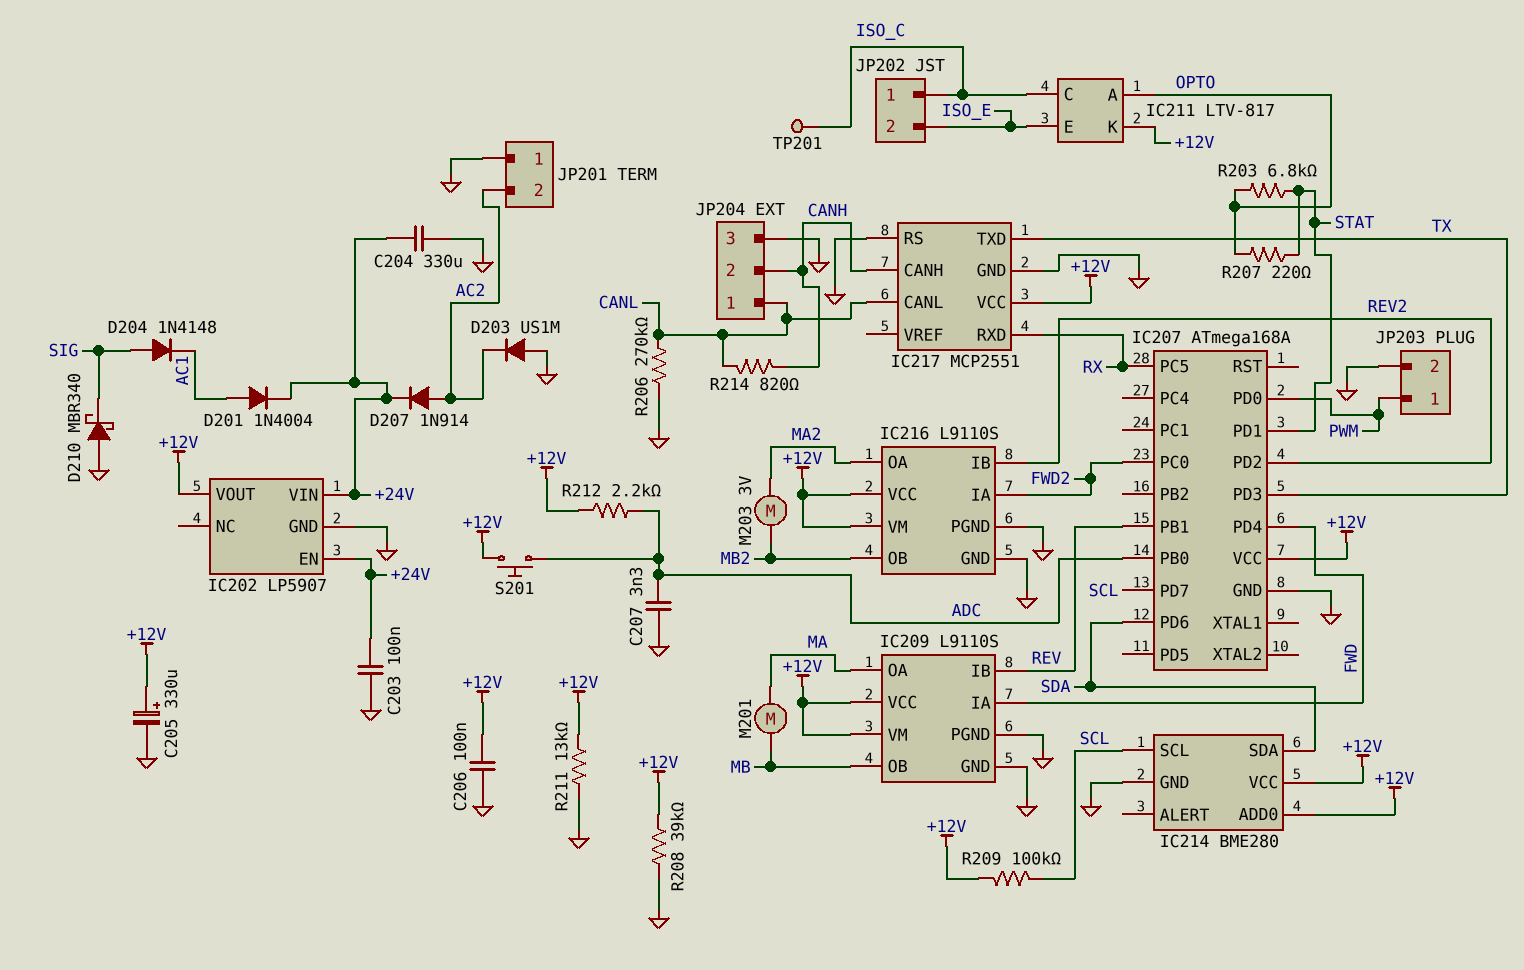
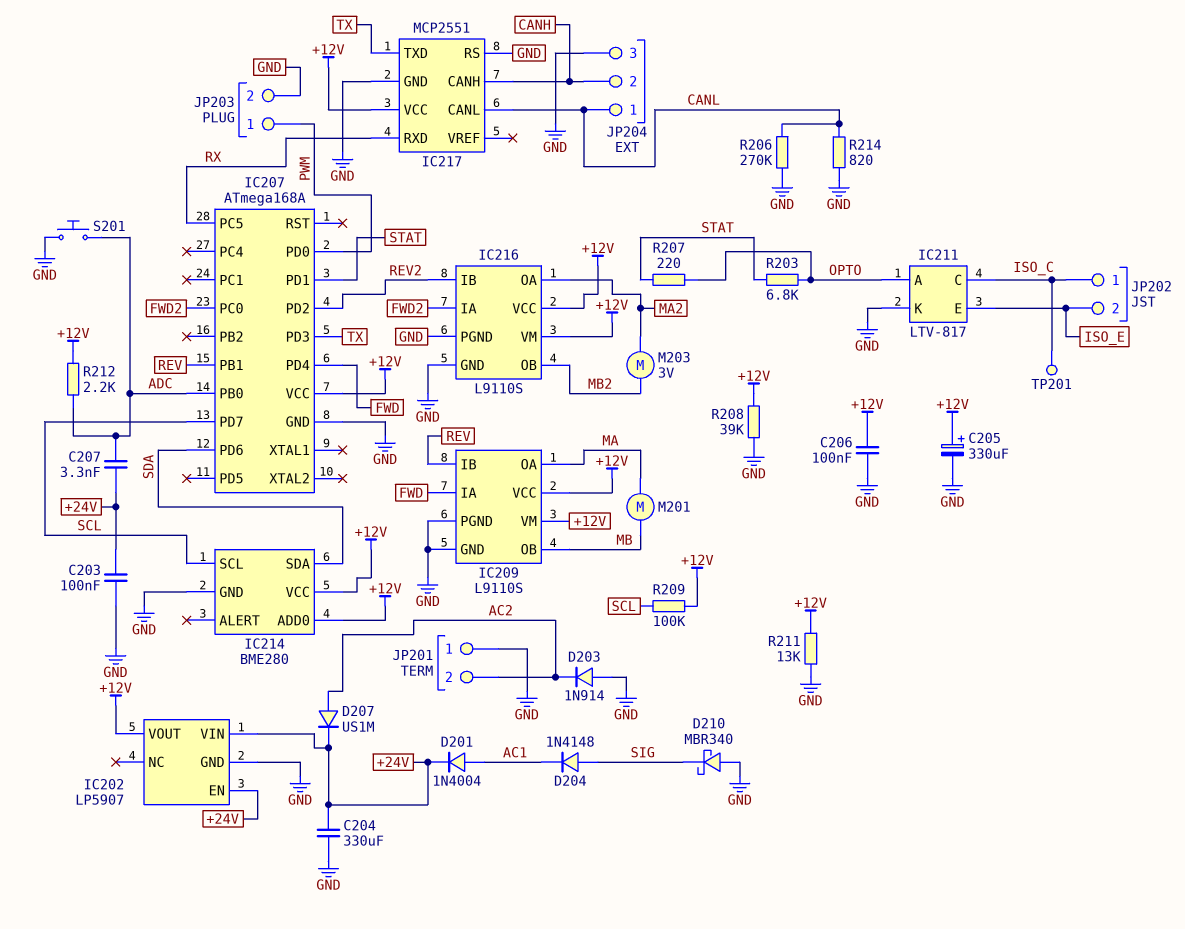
C207: 3.3nF (ADC, GND) -> 3.3nF (+24V, ADC)
D203: diode US1M (A GND, K AC2) -> diode 1N914 (A GND, K AC2)
D207: diode 1N914 (A AC2, K +24V) -> diode US1M (A AC2, K +24V)
IC211 pin K: +12V -> GND
R214: 820 (CANH, CANL) -> 820 (CANL, GND)
S201: button (+12V, ADC) -> button (ADC, GND)

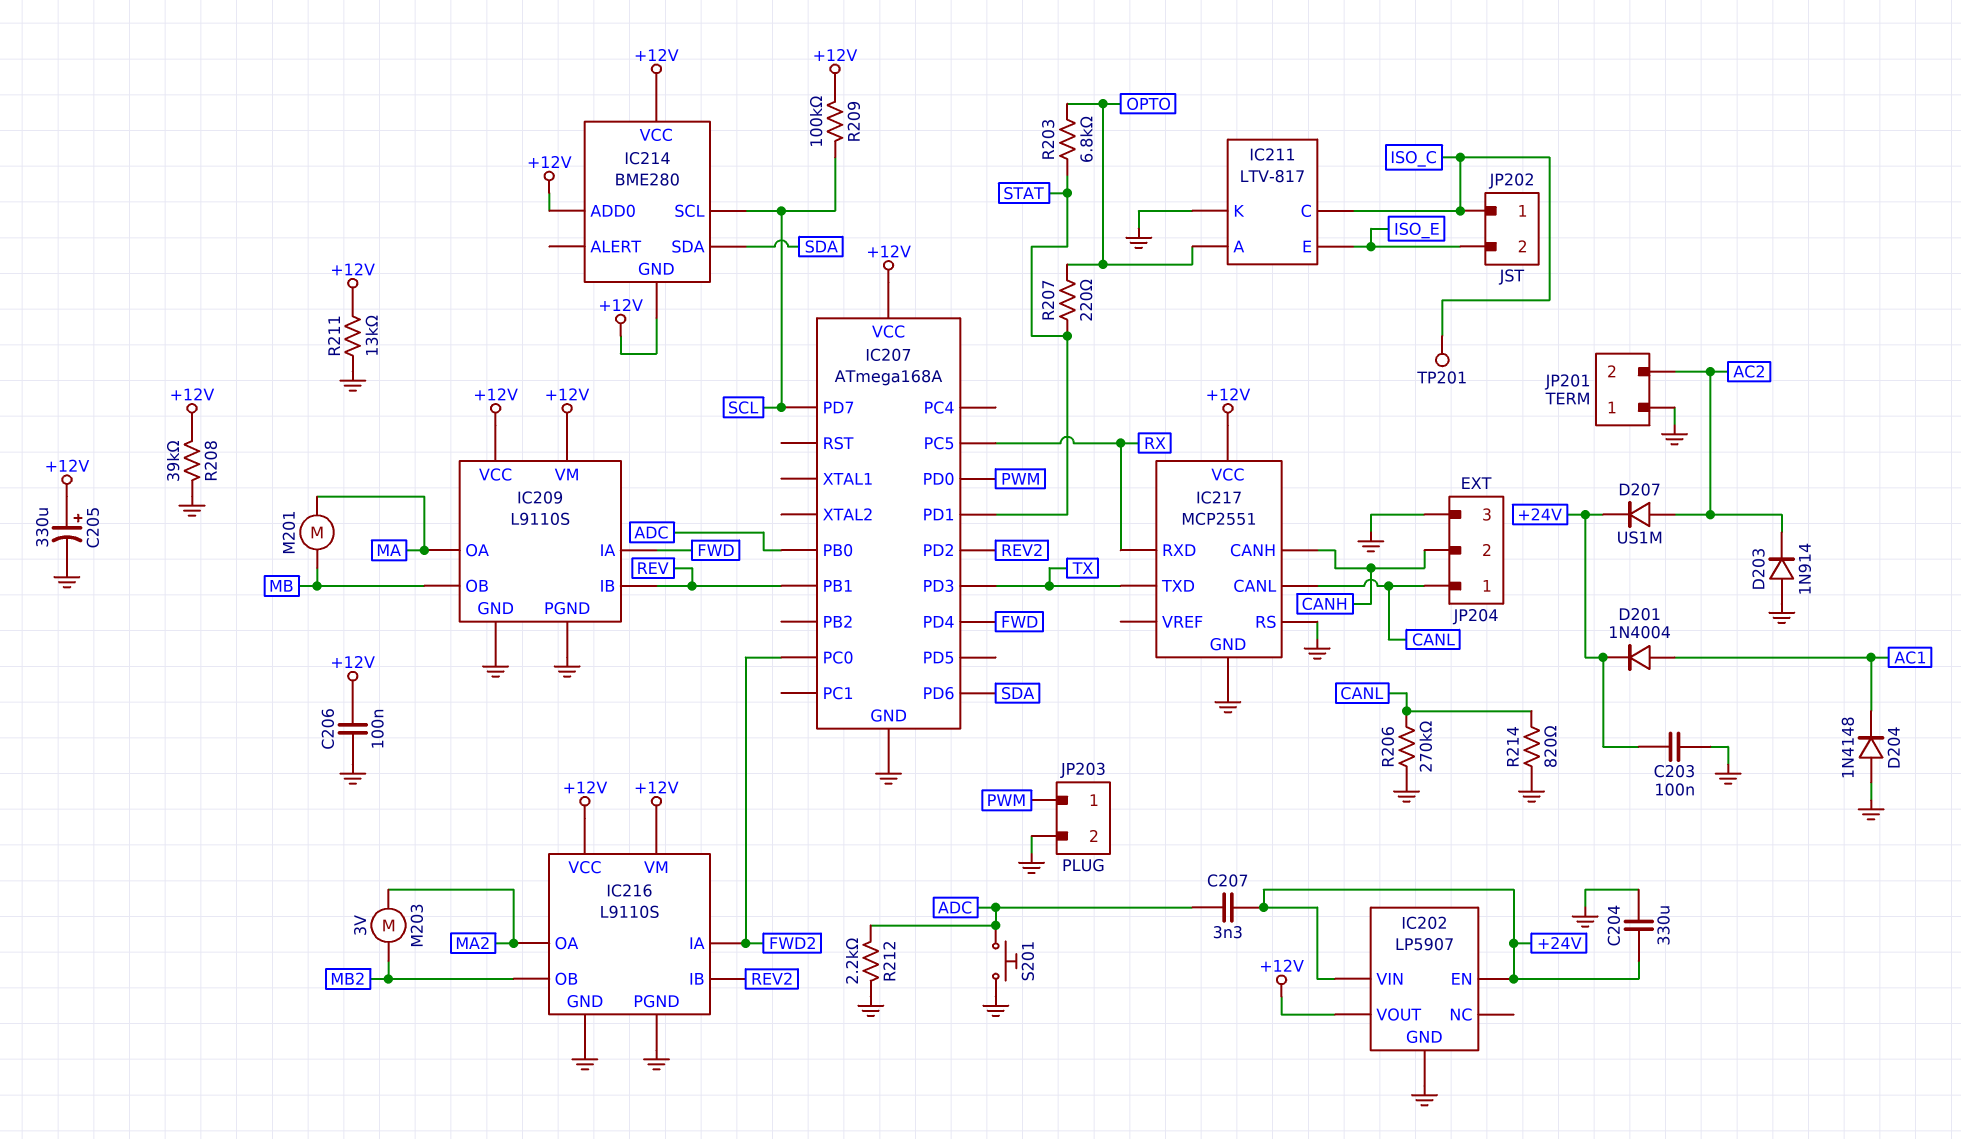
D204: diode 1N4148 (A SIG, K AC1) -> diode 1N4148 (A GND, K AC1)
D210: schottky MBR340 (A GND, K SIG) -> none
IC214 pin GND: GND -> +12V
R212: 2.2k (+12V, ADC) -> 2.2k (ADC, GND)

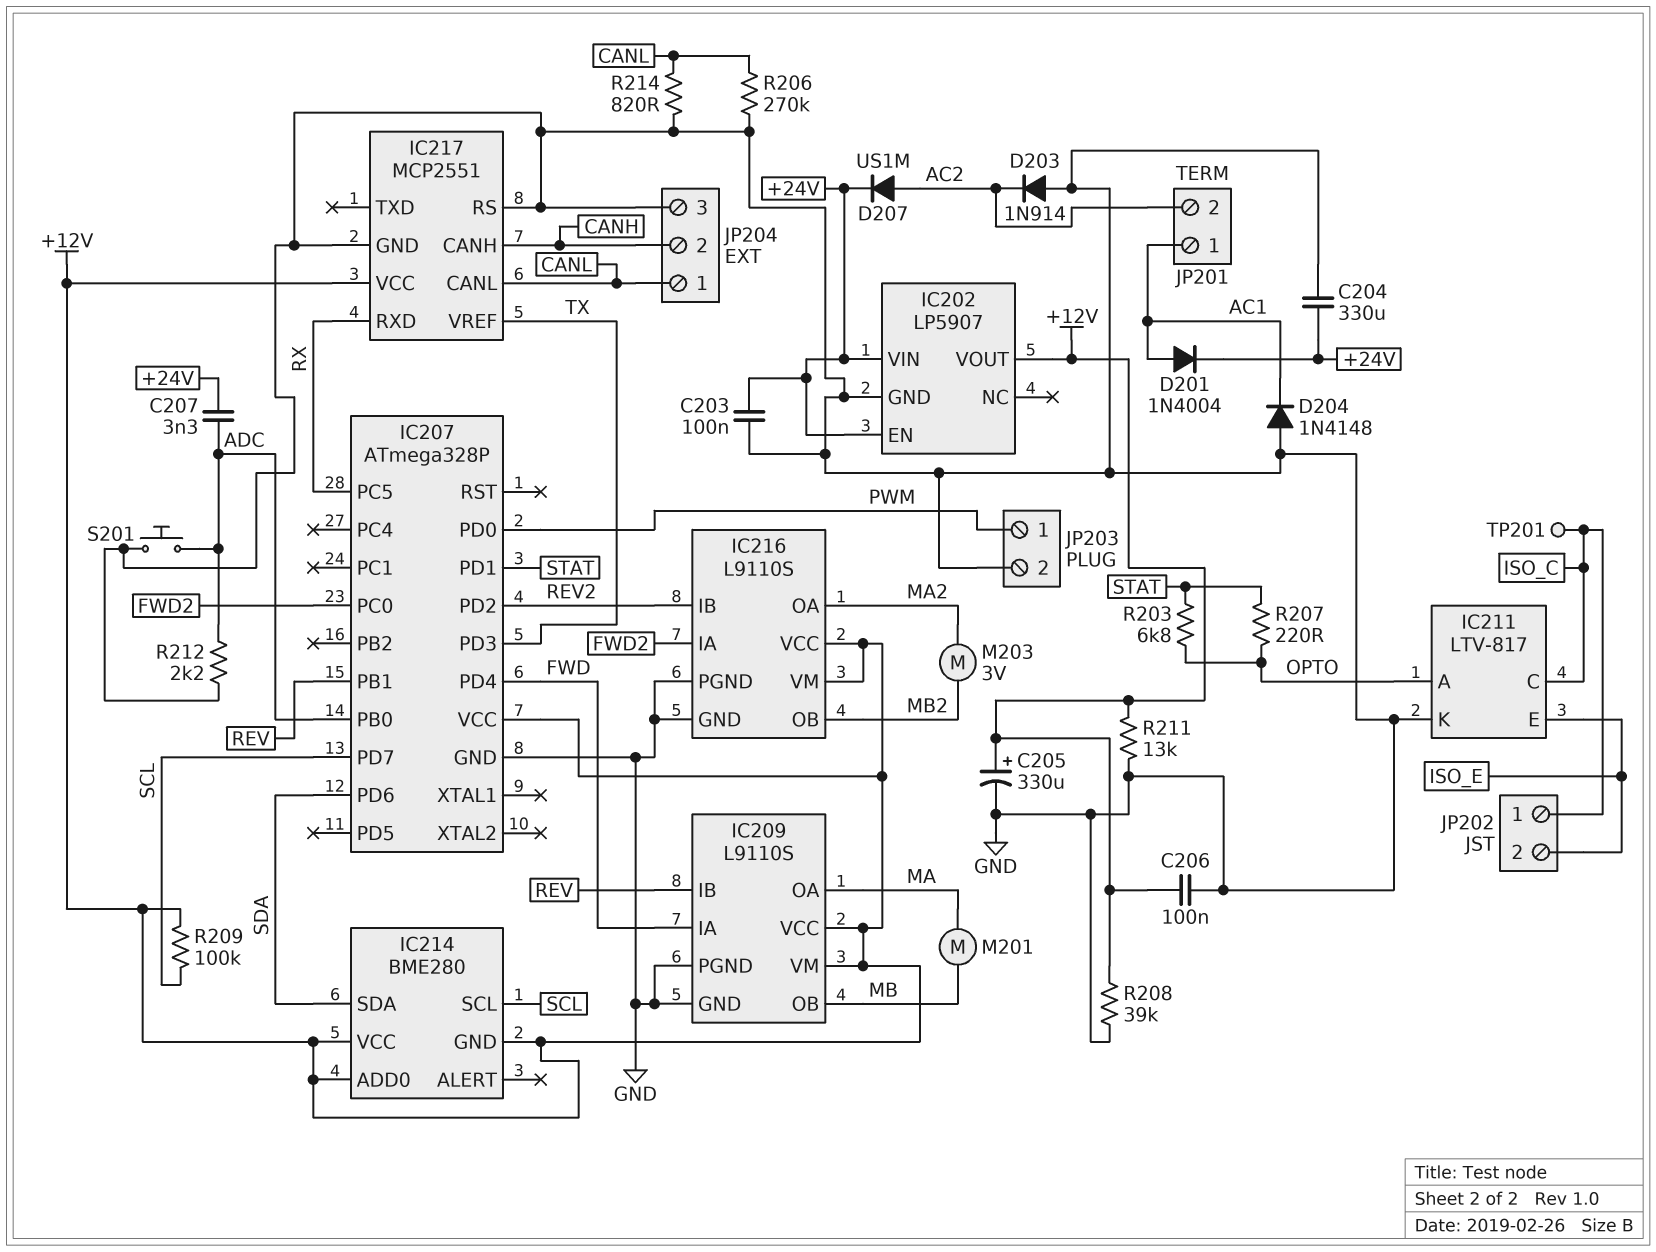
IC207: ATmega168A -> ATmega328P
IC217 pin TXD: TX -> none
IC217 pin VREF: none -> TX
JP201 pin 1: GND -> AC1

